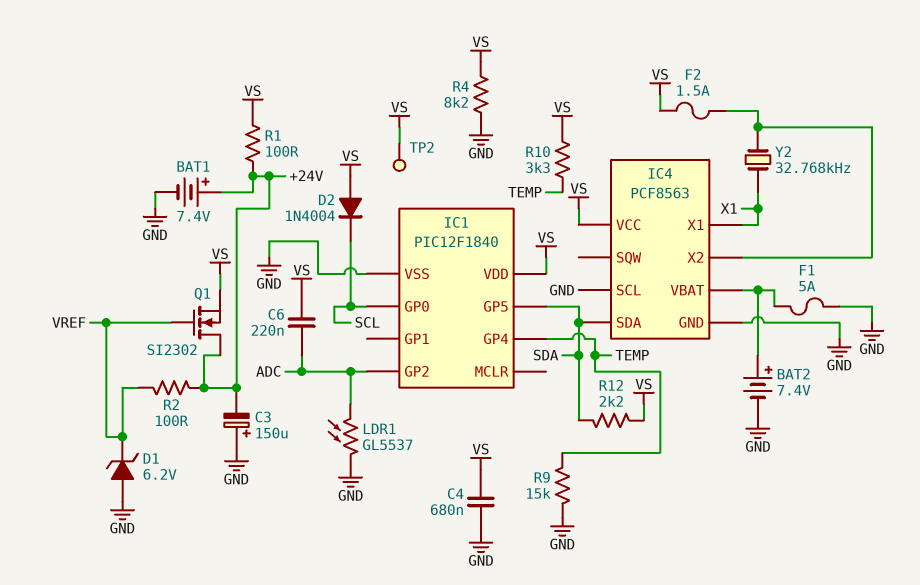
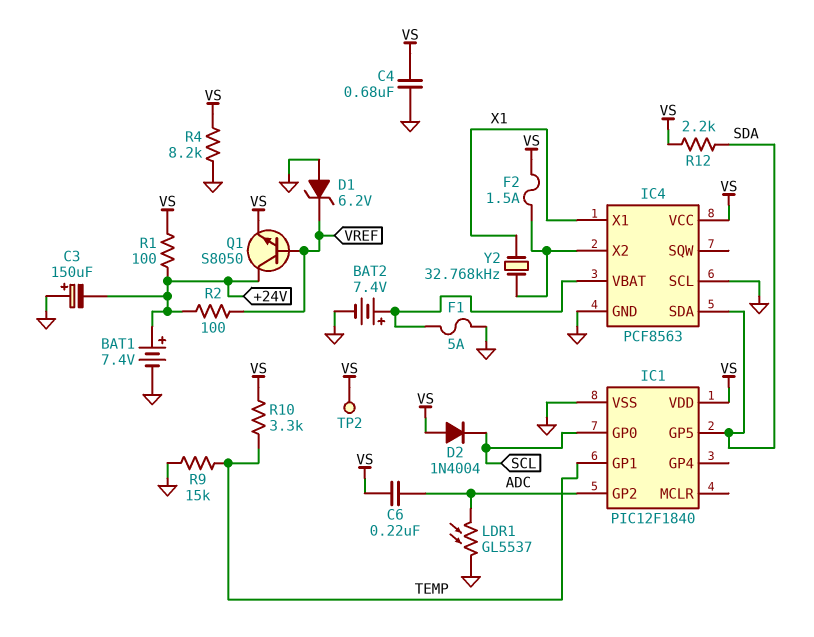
IC1 pin GP1: none -> TEMP
IC1 pin GP4: TEMP -> none
Q1: NMOS SI2302 (G VREF, D +24V, S VS) -> NPN S8050 (B VREF, C +24V, E VS)

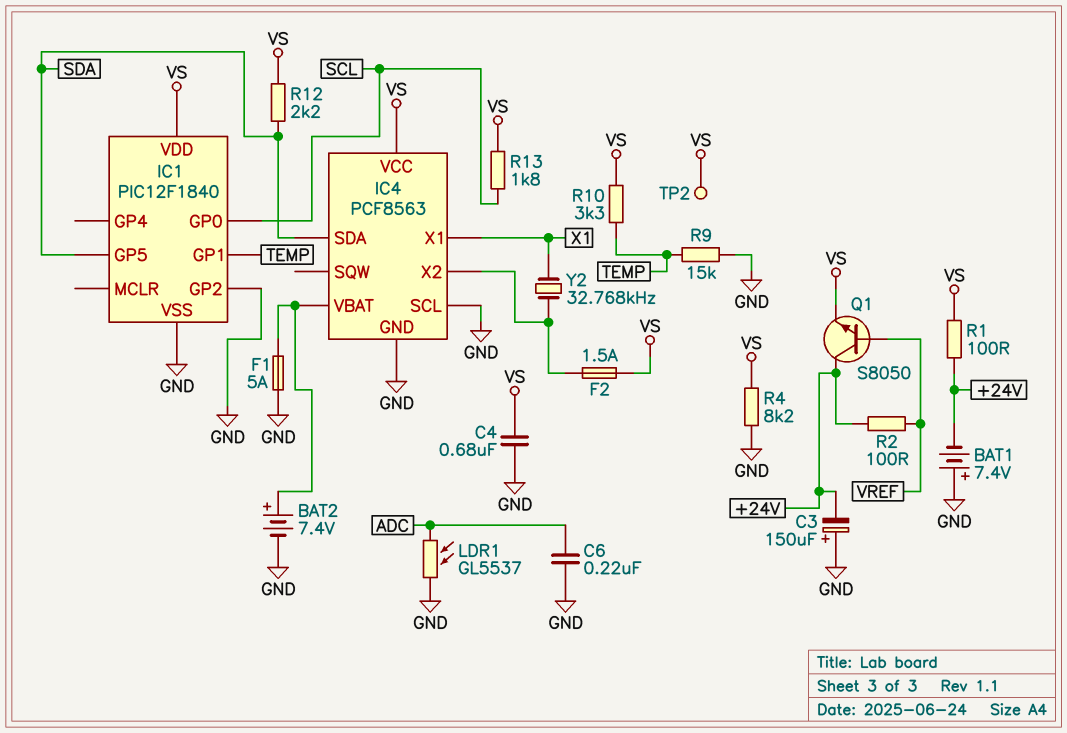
BAT1: 7.4V (plus +24V, minus GND) -> 7.4V (plus GND, minus +24V)
C6: 220nF (ADC, VS) -> 220nF (ADC, GND)
D1: zener 6.2V (A GND, K VREF) -> none
D2: diode 1N4004 (A VS, K SCL) -> none
IC1 pin GP2: ADC -> GND
R13: none -> 1.8k (SCL, VS)

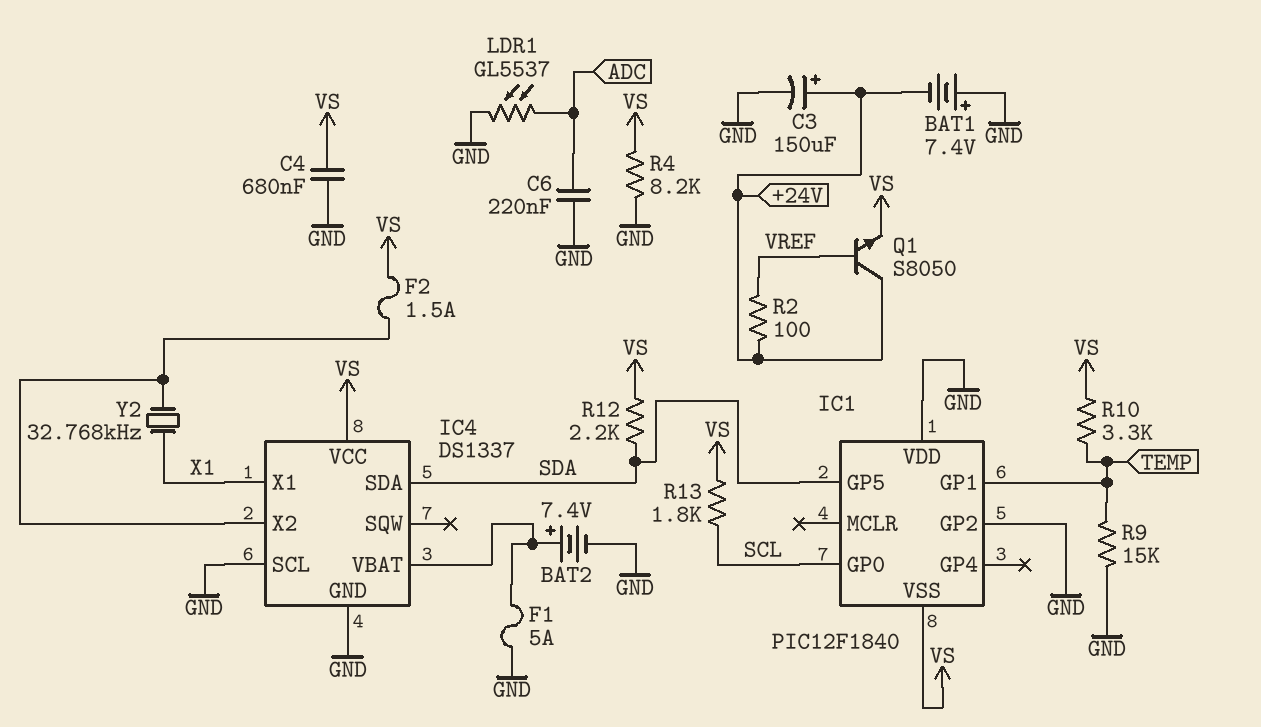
C3: 150uF (plus GND, minus +24V) -> 150uF (plus +24V, minus GND)
IC1 pin VDD: VS -> GND
IC1 pin VSS: GND -> VS
IC4: PCF8563 -> DS1337
R1: 100 (+24V, VS) -> none
TP2: test point (VS) -> none

